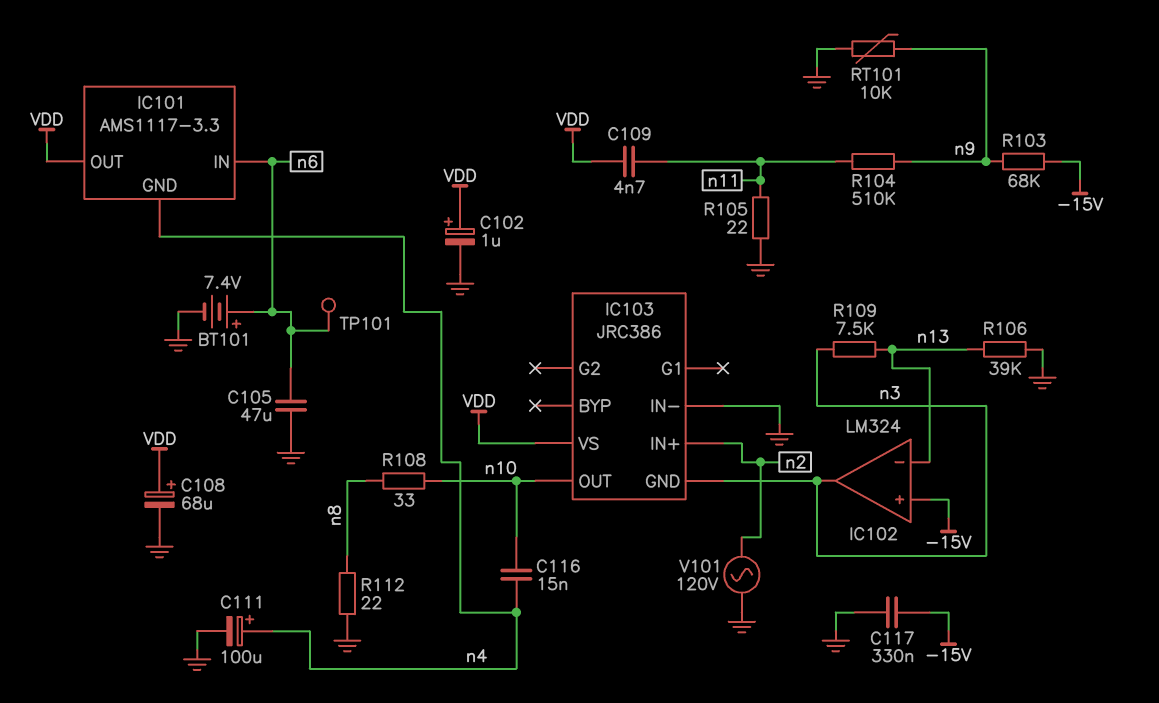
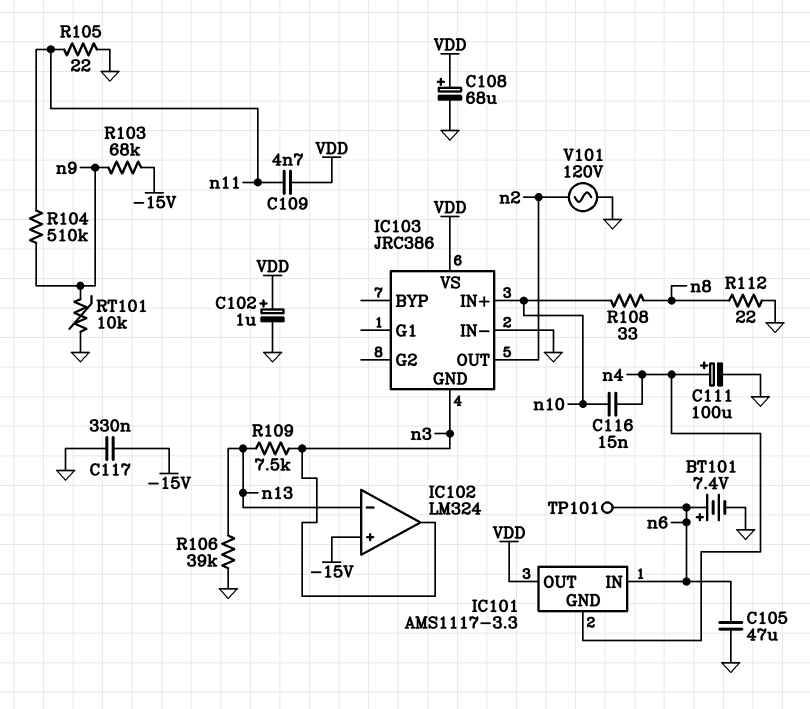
IC103 pin IN+: n2 -> n10
IC103 pin OUT: n10 -> n2

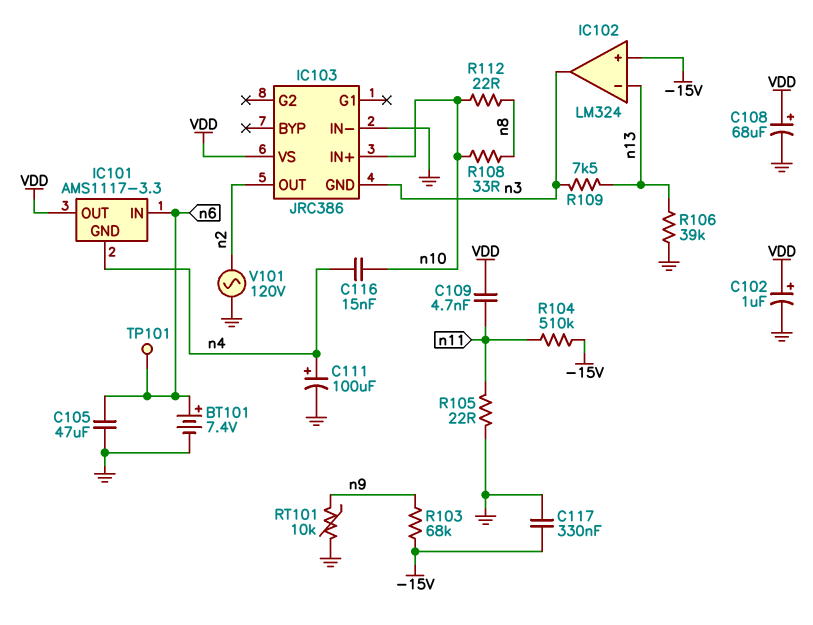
R104: 510k (n9, n11) -> 510k (-15V, n11)
R112: 22 (GND, n8) -> 22 (n8, n10)

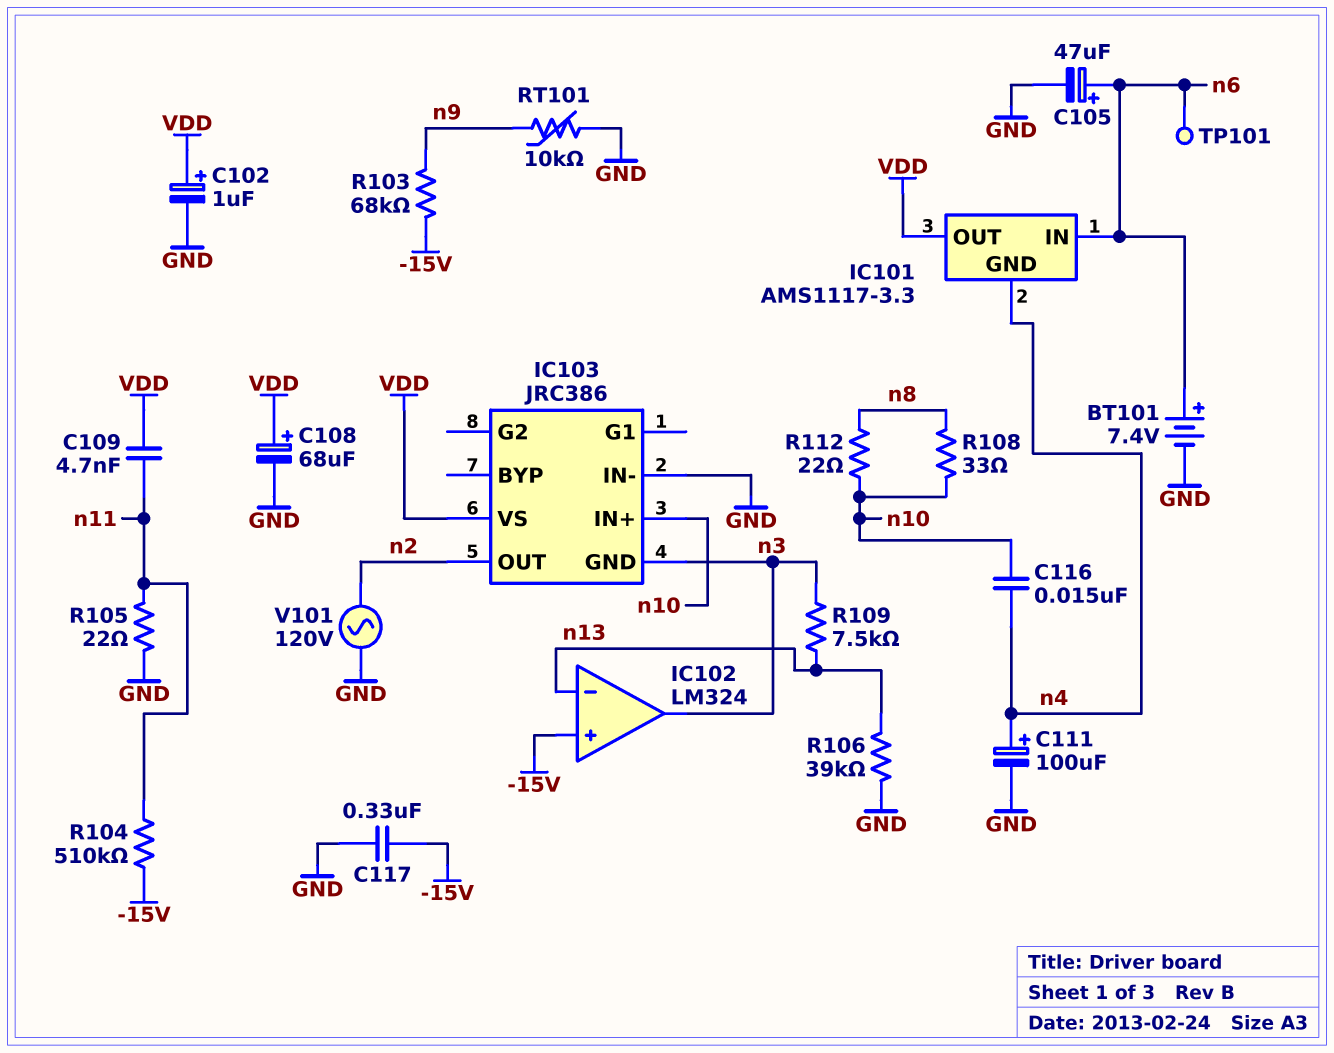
C105: 47uF (GND, n6) -> 47uF (plus n6, minus GND)

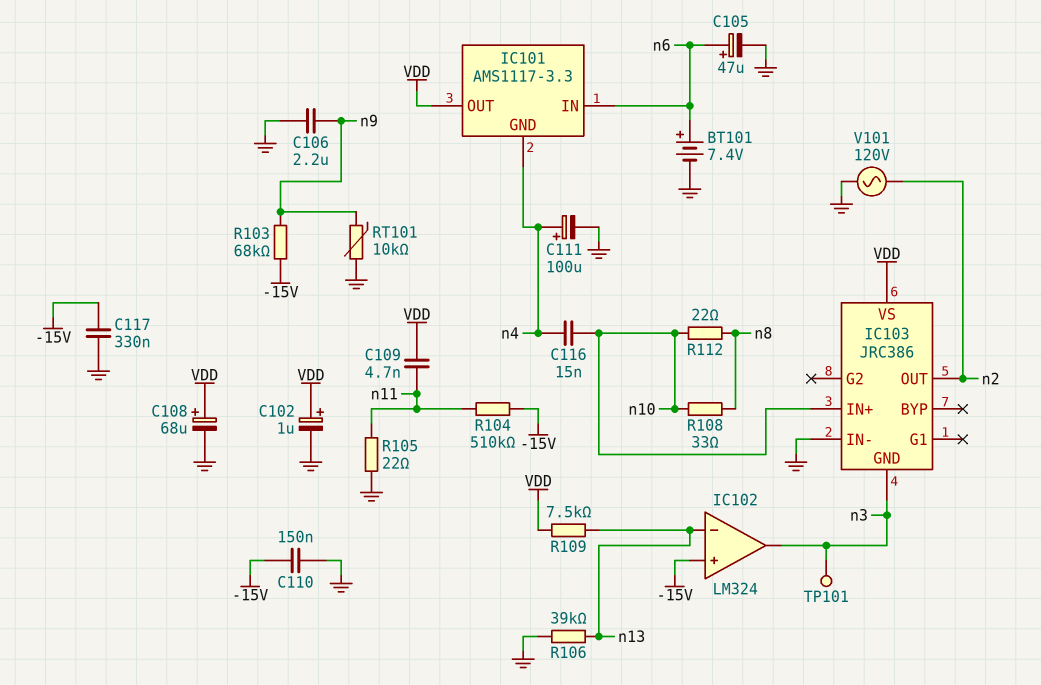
C106: none -> 2.2uF (GND, n9)
C110: none -> 150nF (-15V, GND)
R109: 7.5k (n3, n13) -> 7.5k (VDD, n13)
TP101: test point (n6) -> test point (n3)

